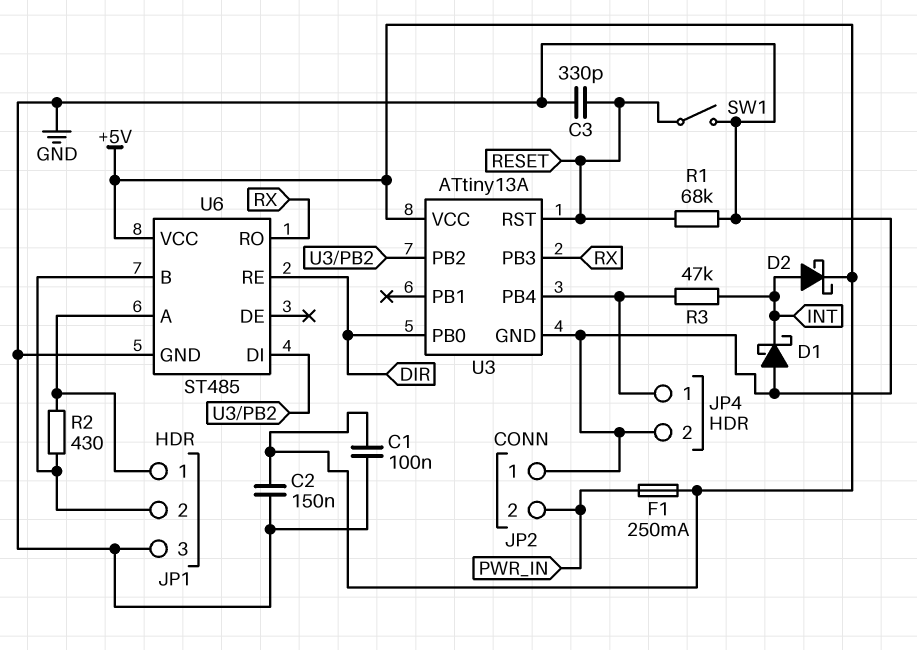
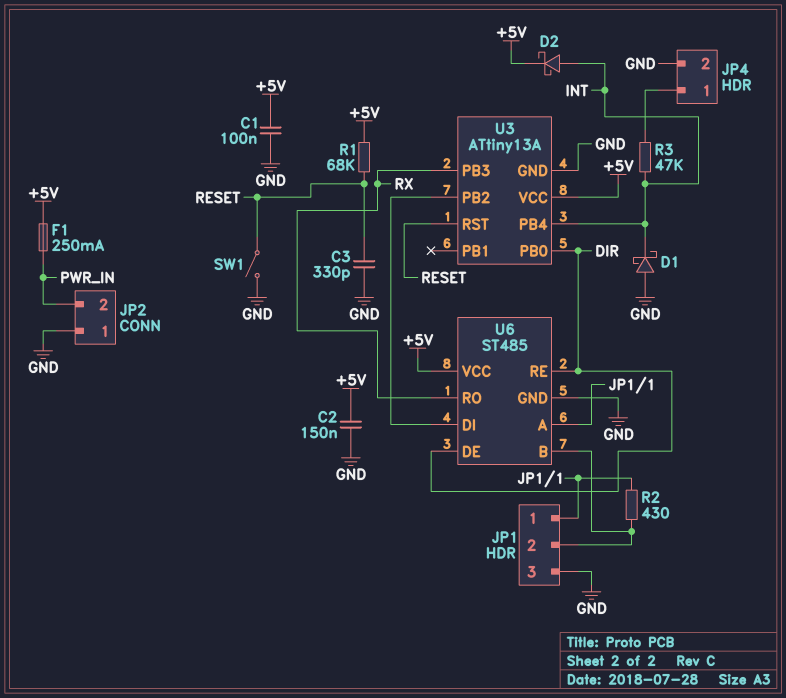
R1: 68k (GND, RESET) -> 68k (+5V, RESET)
U3 pin PB4: JP4/1 -> INT
U6 pin DE: none -> DIR

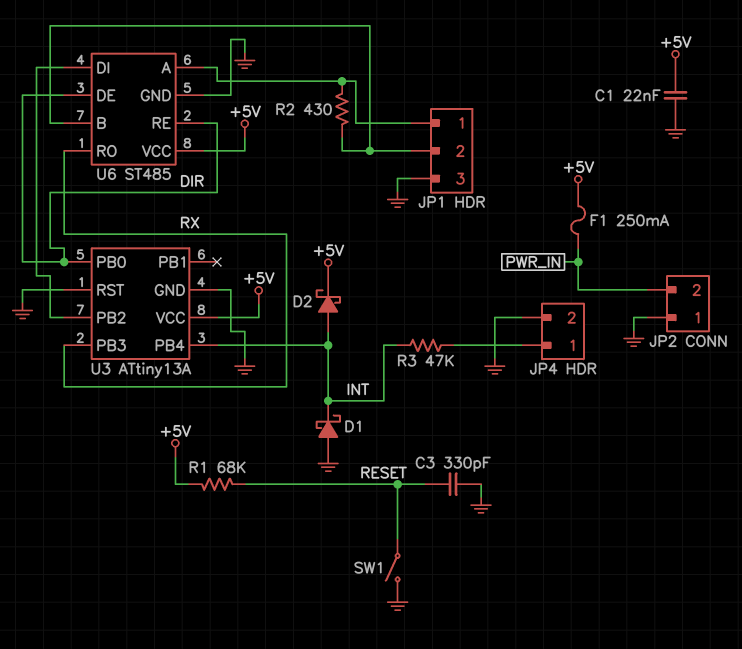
C1: 100nF (+5V, GND) -> 22nF (+5V, GND)
C2: 150nF (+5V, GND) -> none
U3 pin RST: RESET -> GND

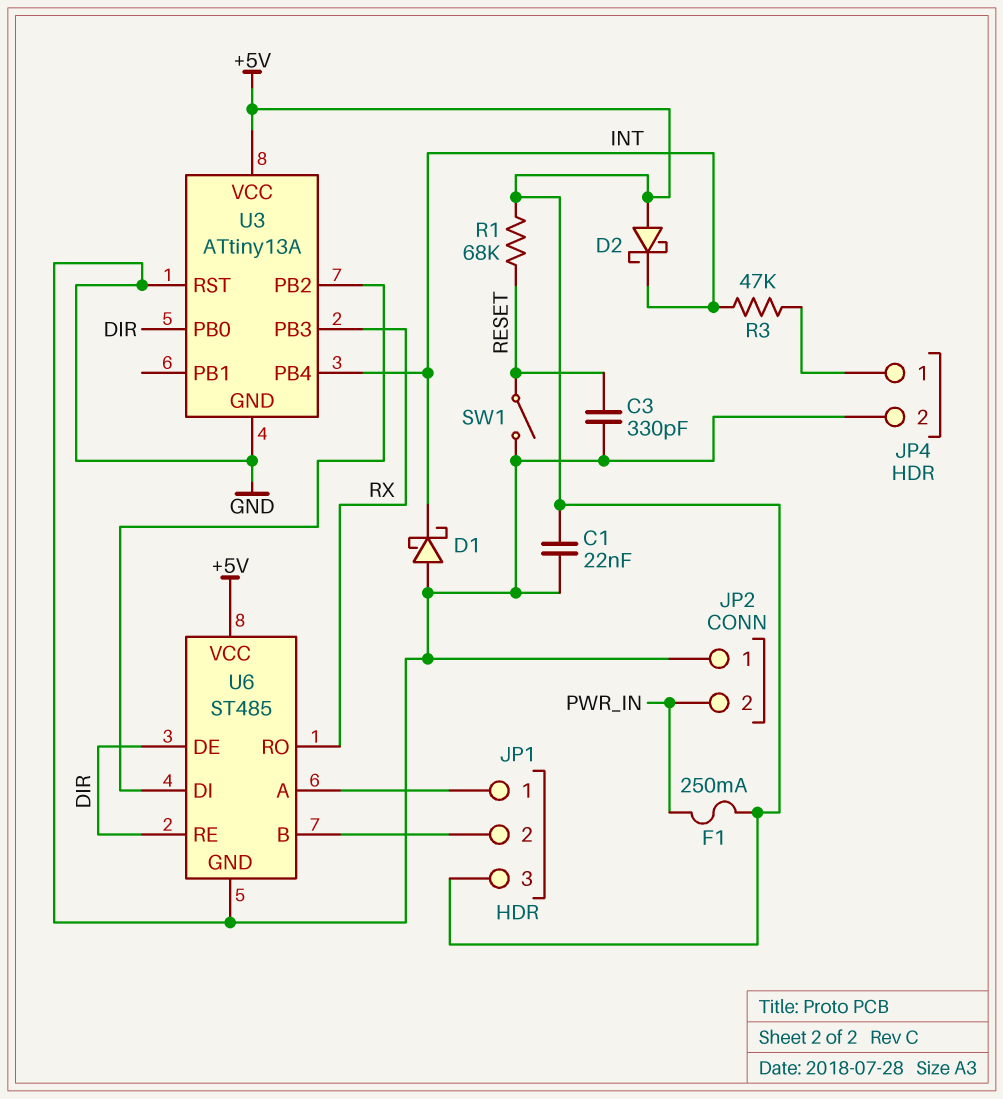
D2: schottky (A INT, K +5V) -> schottky (A +5V, K INT)
JP1 pin 3: GND -> +5V
R2: 430 (JP1/1, JP1/2) -> none

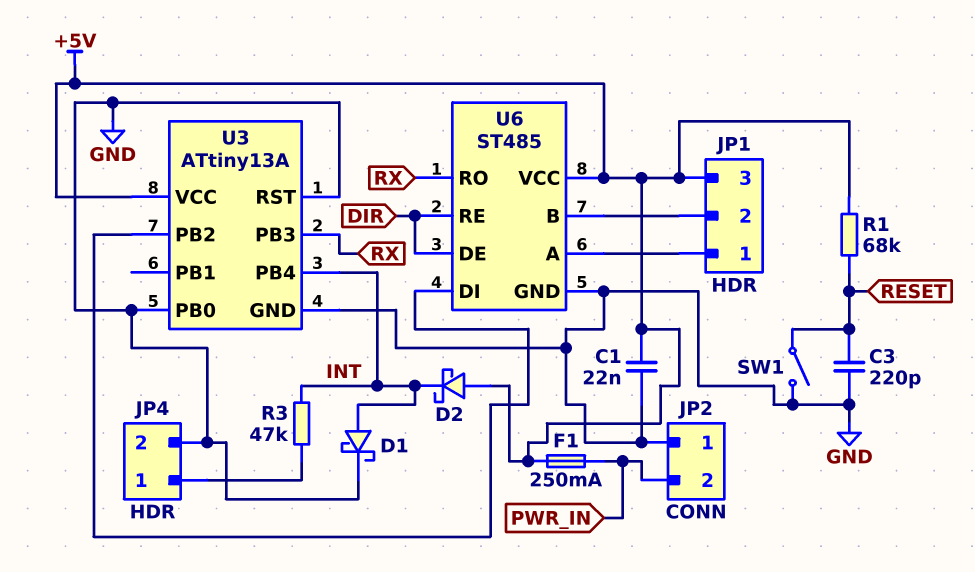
C3: 330pF (GND, RESET) -> 220pF (GND, RESET)
D1: schottky (A GND, K INT) -> schottky (A INT, K GND)
U3 pin PB0: DIR -> GND

